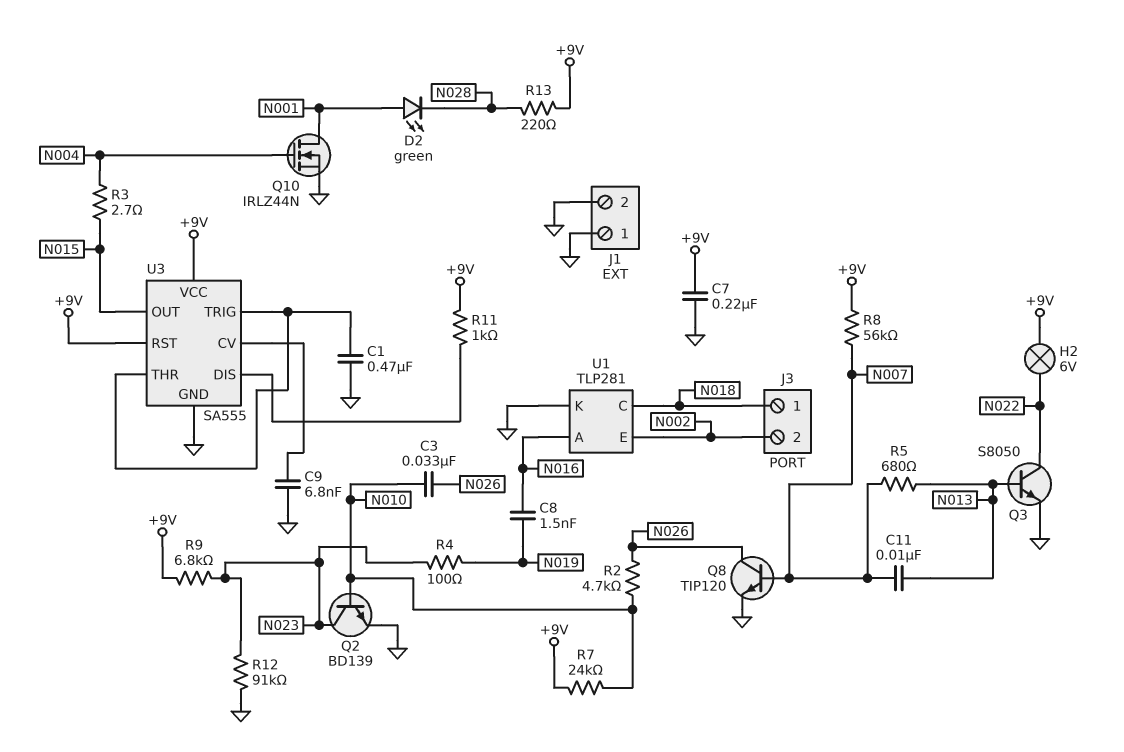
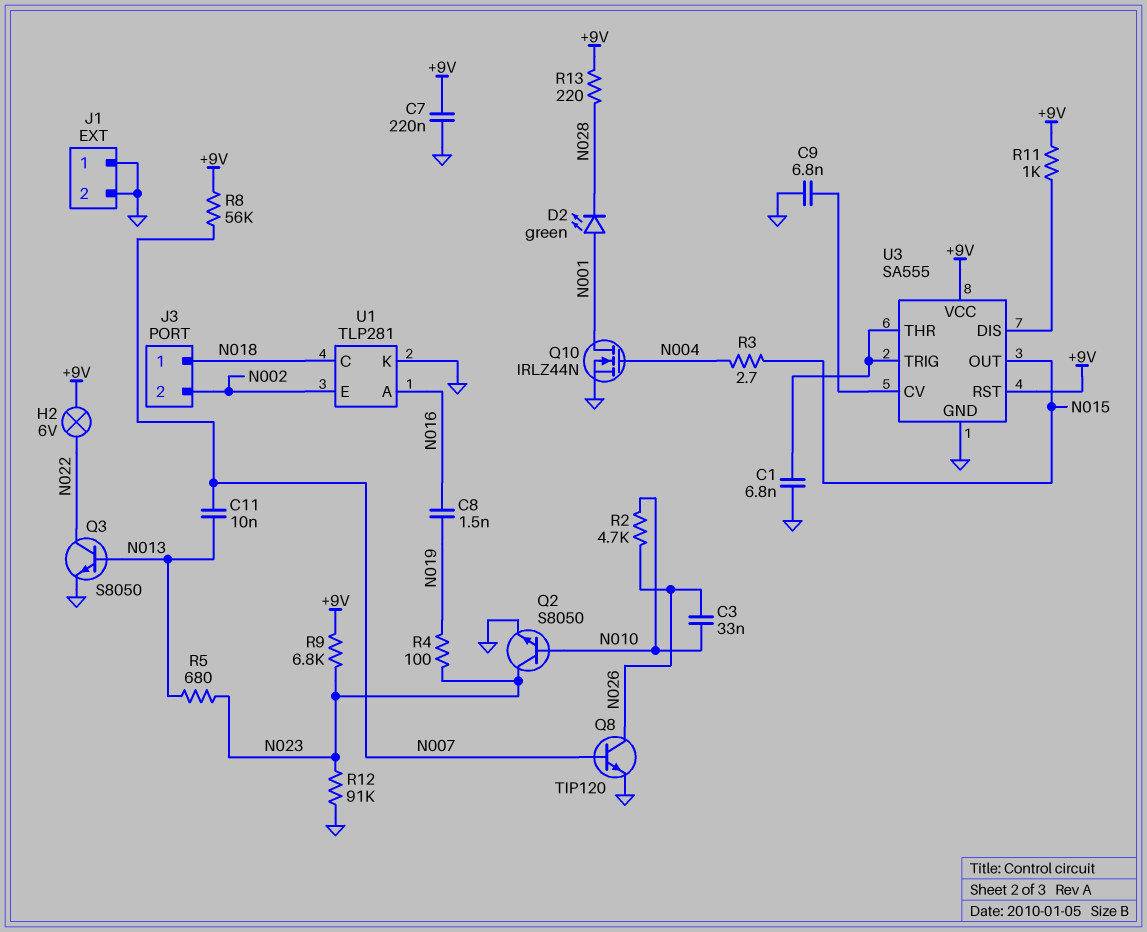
C1: 470nF (GND, U3/THR) -> 6.8nF (GND, U3/THR)
Q2: NPN BD139 (B N010, C N023, E GND) -> NPN S8050 (B N010, C N023, E GND)
R5: 680 (N007, N013) -> 680 (N013, N023)
R7: 24k (+9V, N010) -> none

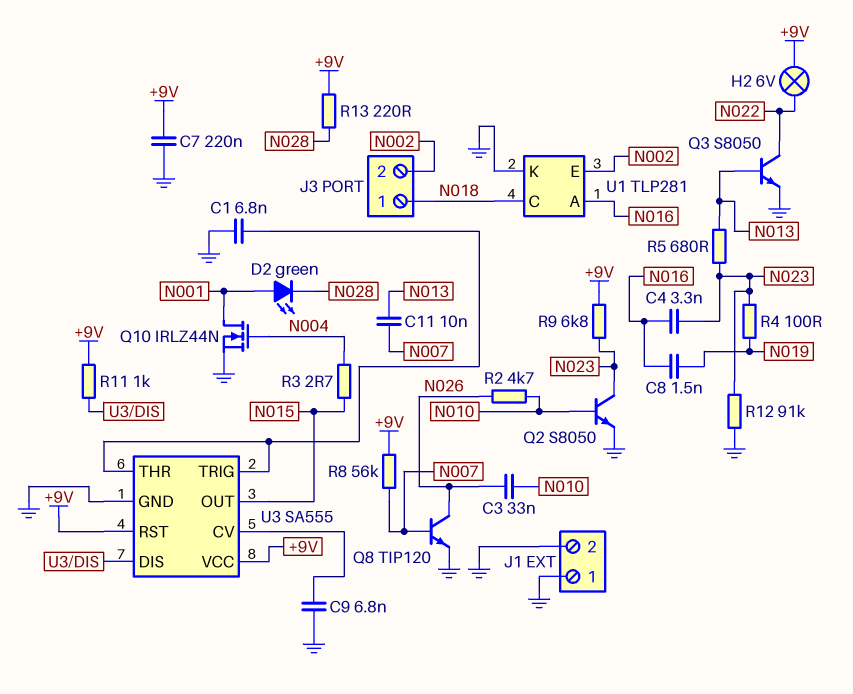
C4: none -> 3.3nF (N016, N023)

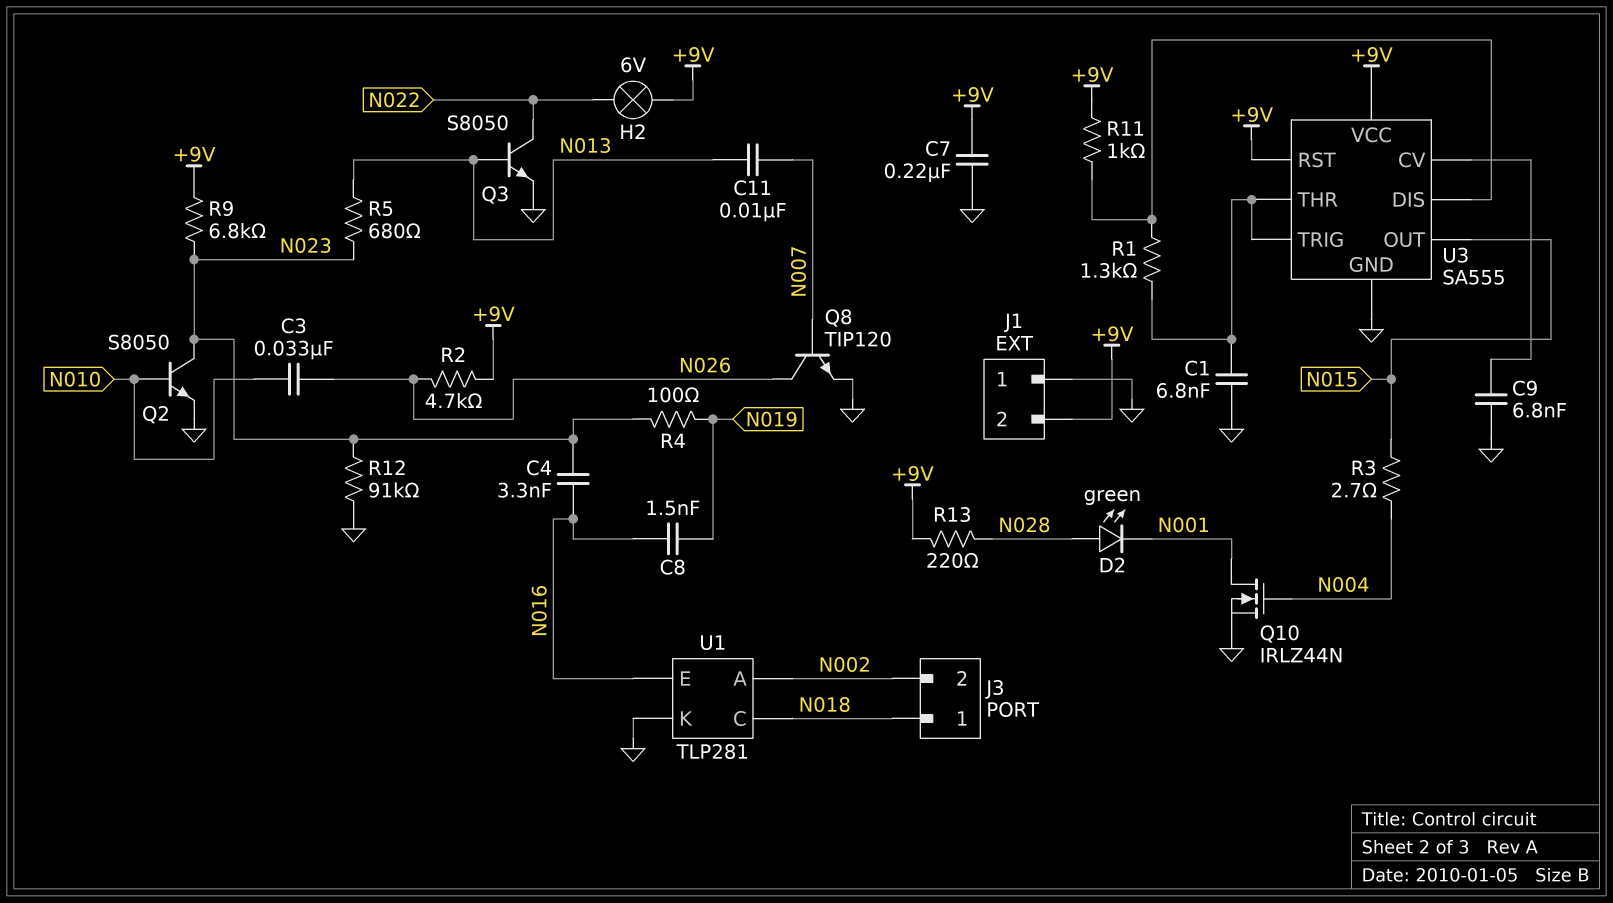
D2: LED green (A N001, K N028) -> LED green (A N028, K N001)
J1 pin 2: GND -> +9V
R1: none -> 1.3k (U3/DIS, U3/THR)
R2: 4.7k (N010, N026) -> 4.7k (+9V, N026)
R8: 56k (+9V, N007) -> none
U1 pin A: N016 -> N002
U1 pin E: N002 -> N016

